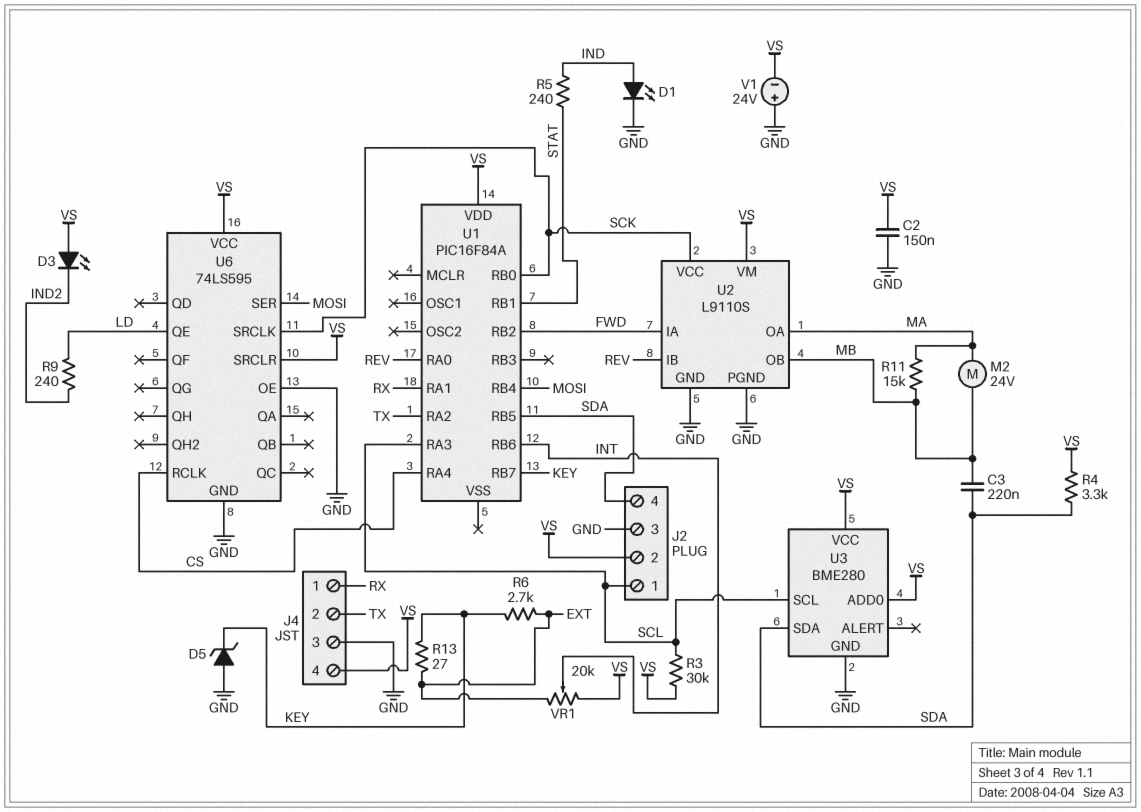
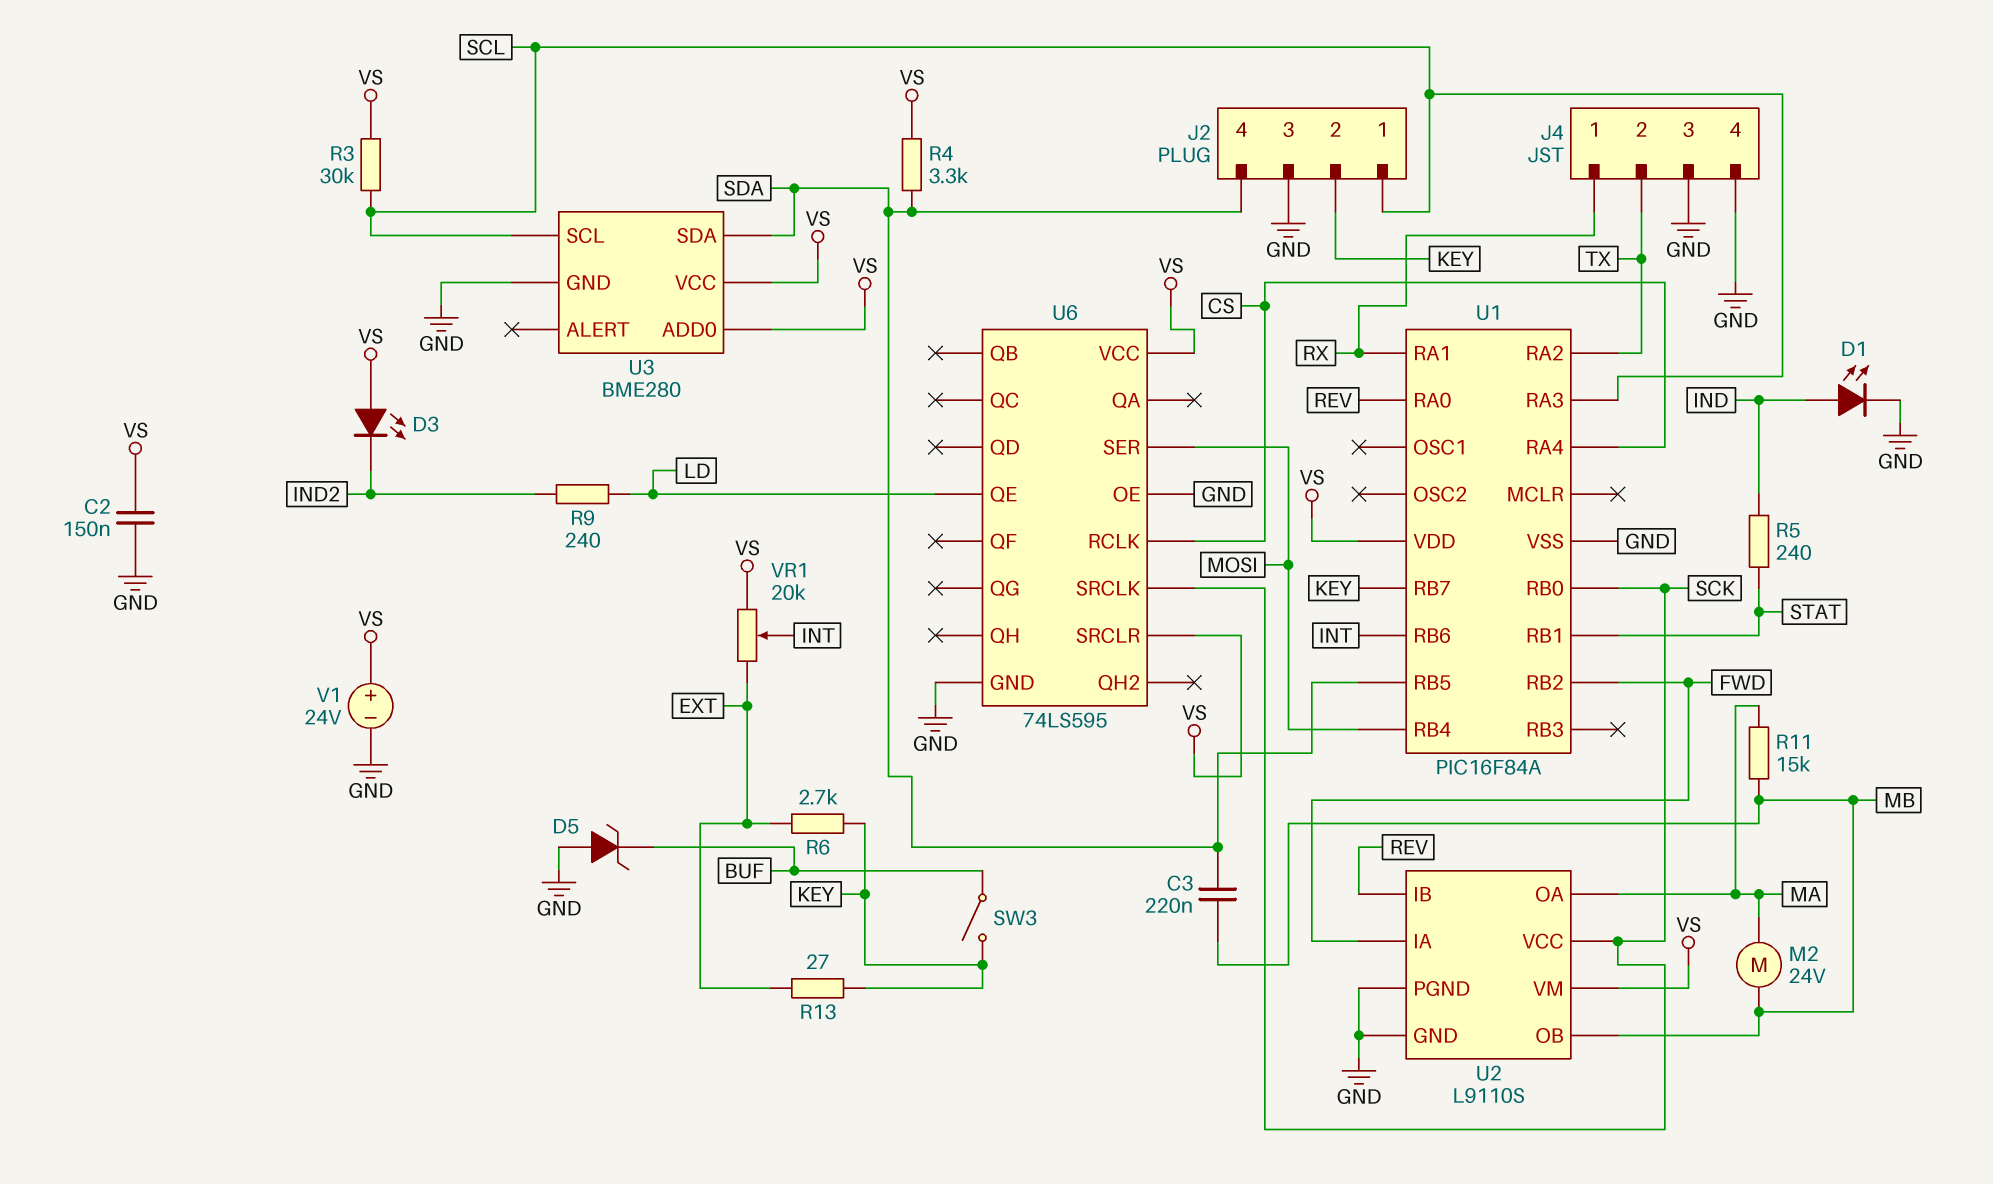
D5: zener (A GND, K KEY) -> zener (A GND, K BUF)
J2 pin 2: VS -> KEY
J4 pin 4: VS -> GND
SW3: none -> switch (BUF, KEY)
U1 pin VSS: none -> GND
V1: 24V (plus GND, minus VS) -> 24V (plus VS, minus GND)

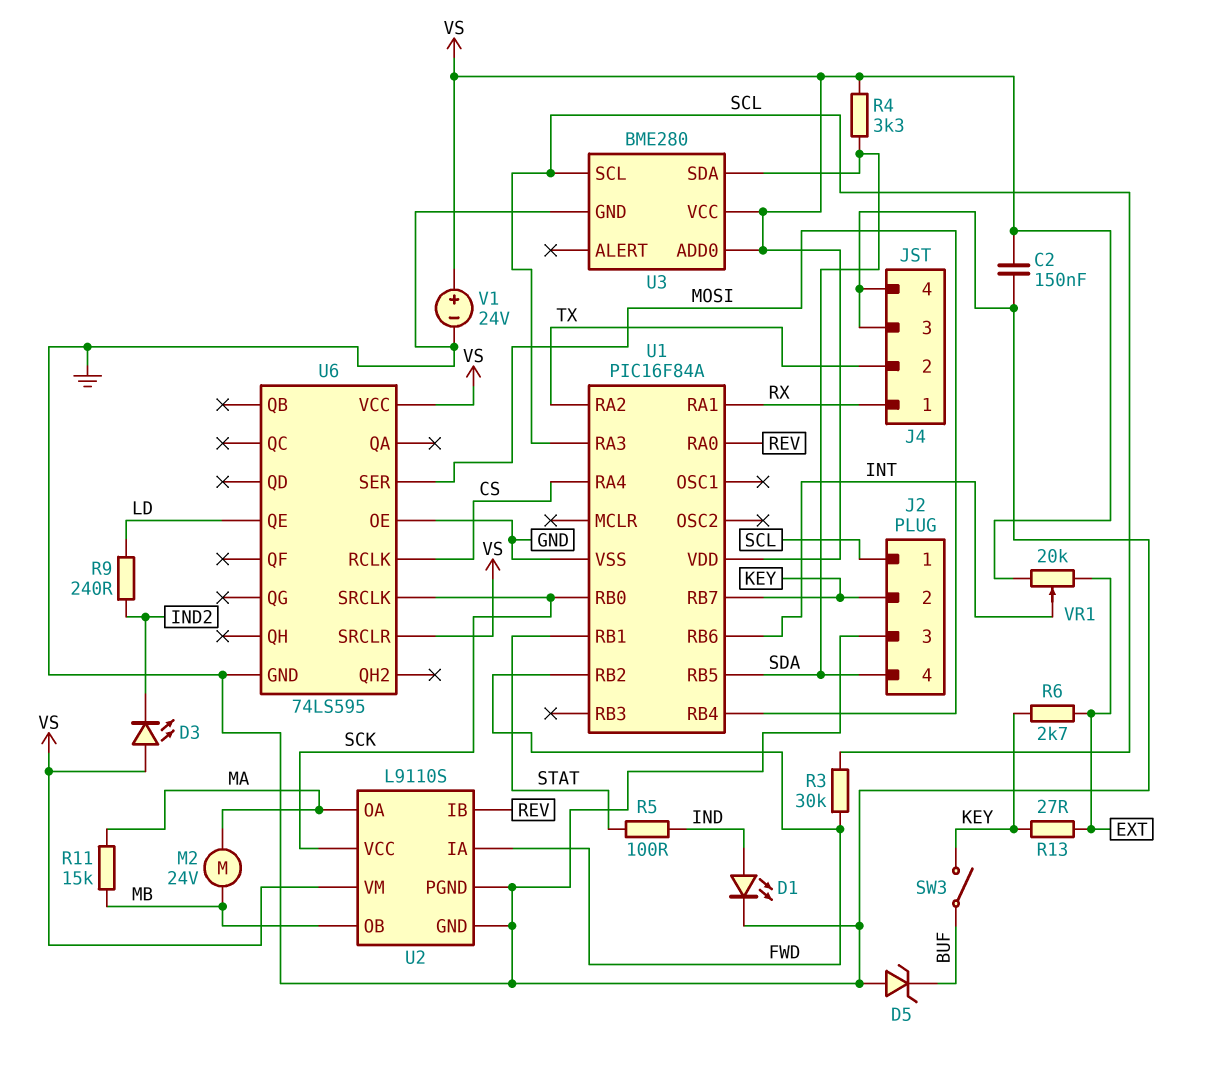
C3: 220nF (MB, SDA) -> none
R3: 30k (SCL, VS) -> 30k (FWD, SCL)
R5: 240 (IND, STAT) -> 100 (IND, STAT)

